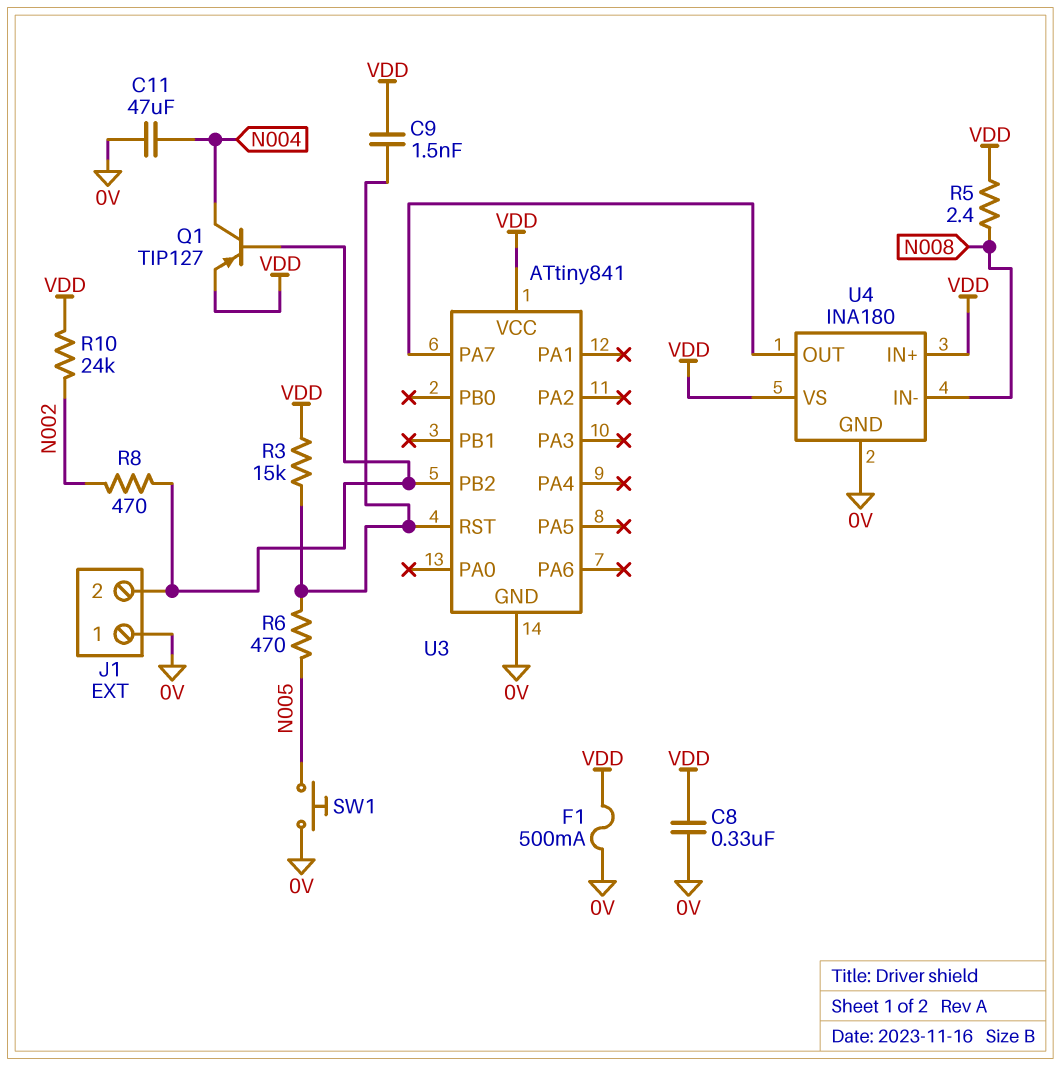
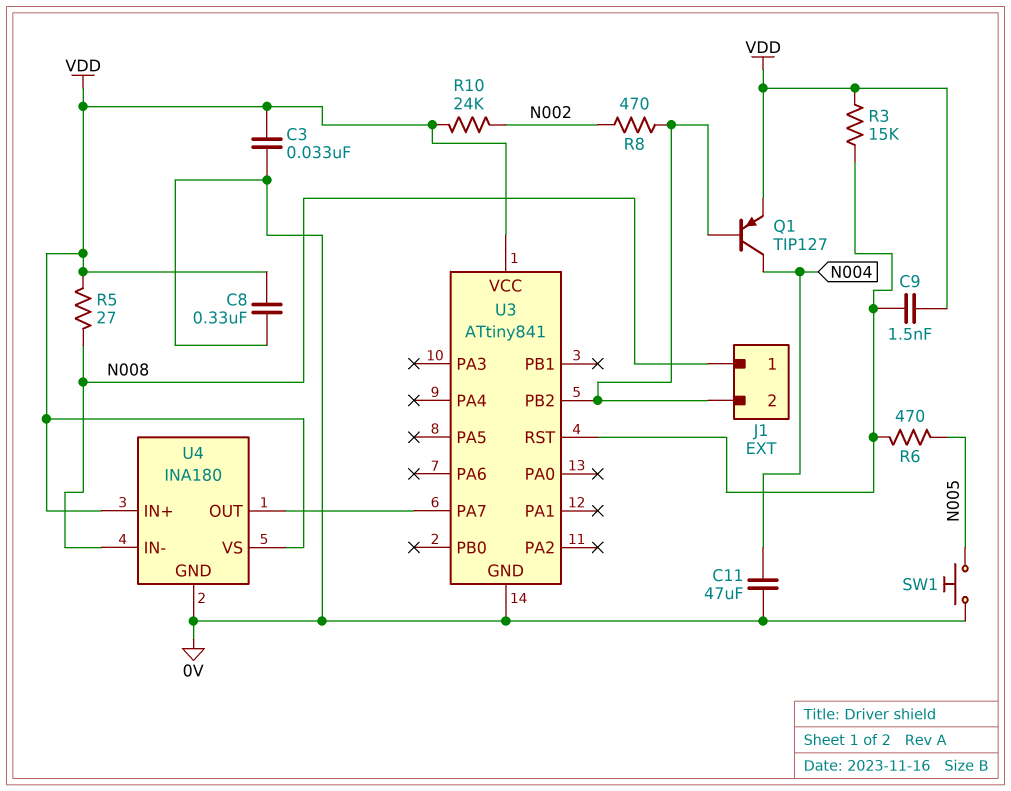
C3: none -> 33nF (0V, VDD)
F1: 500mA (0V, VDD) -> none
J1 pin 1: 0V -> N008
R5: 2.4 (N008, VDD) -> 27 (N008, VDD)

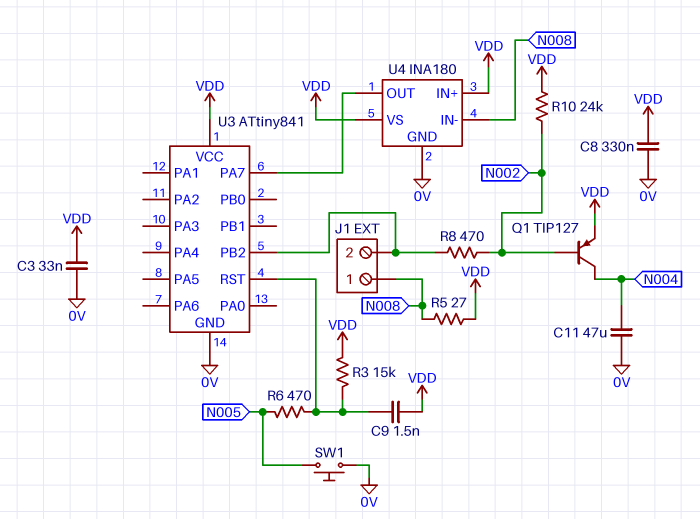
Q1: PNP TIP127 (B J1/2, C N004, E VDD) -> PNP TIP127 (B N002, C N004, E VDD)

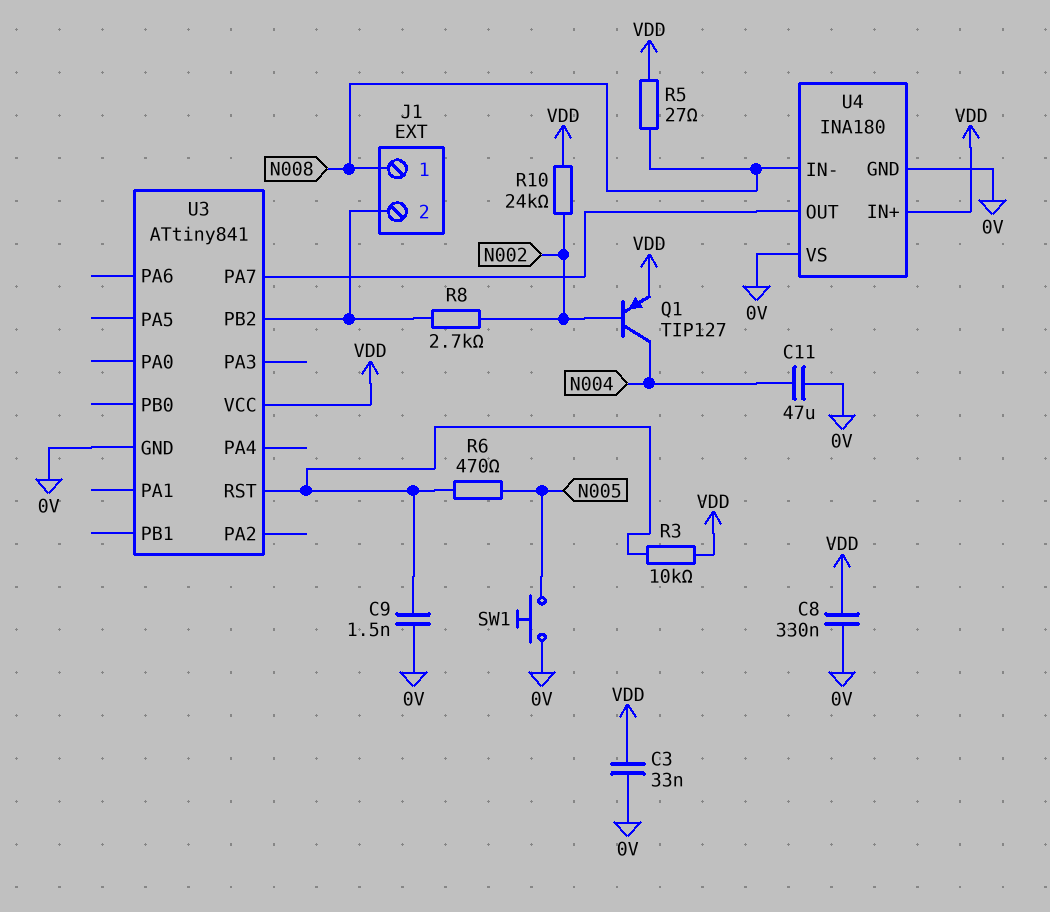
C9: 1.5nF (U3/RST, VDD) -> 1.5nF (0V, U3/RST)
R3: 15k (U3/RST, VDD) -> 10k (U3/RST, VDD)
R8: 470 (J1/2, N002) -> 2.7k (J1/2, N002)
U4 pin VS: VDD -> 0V

